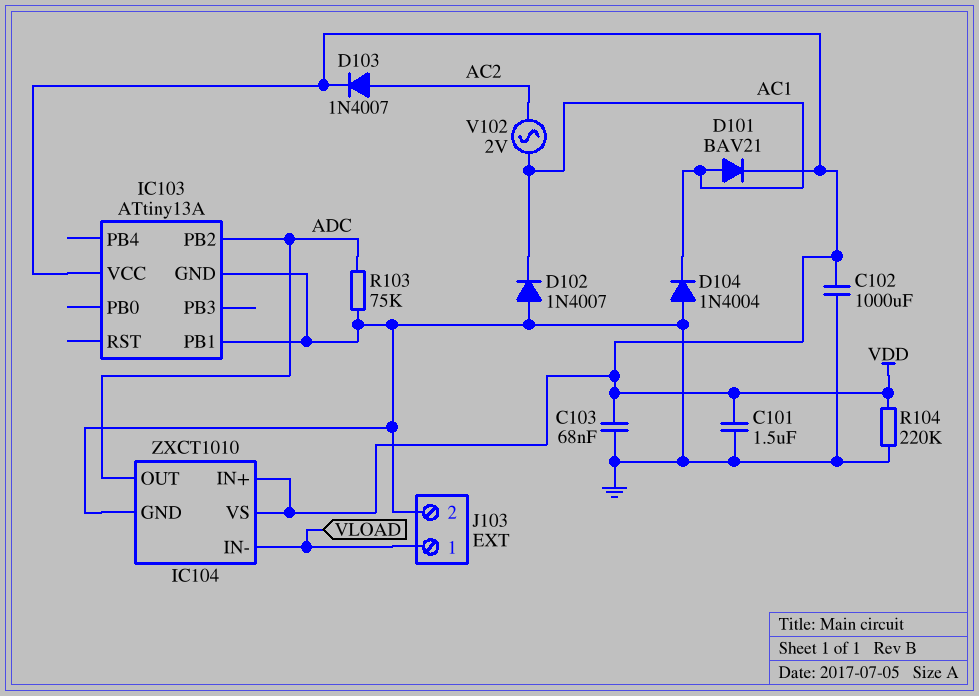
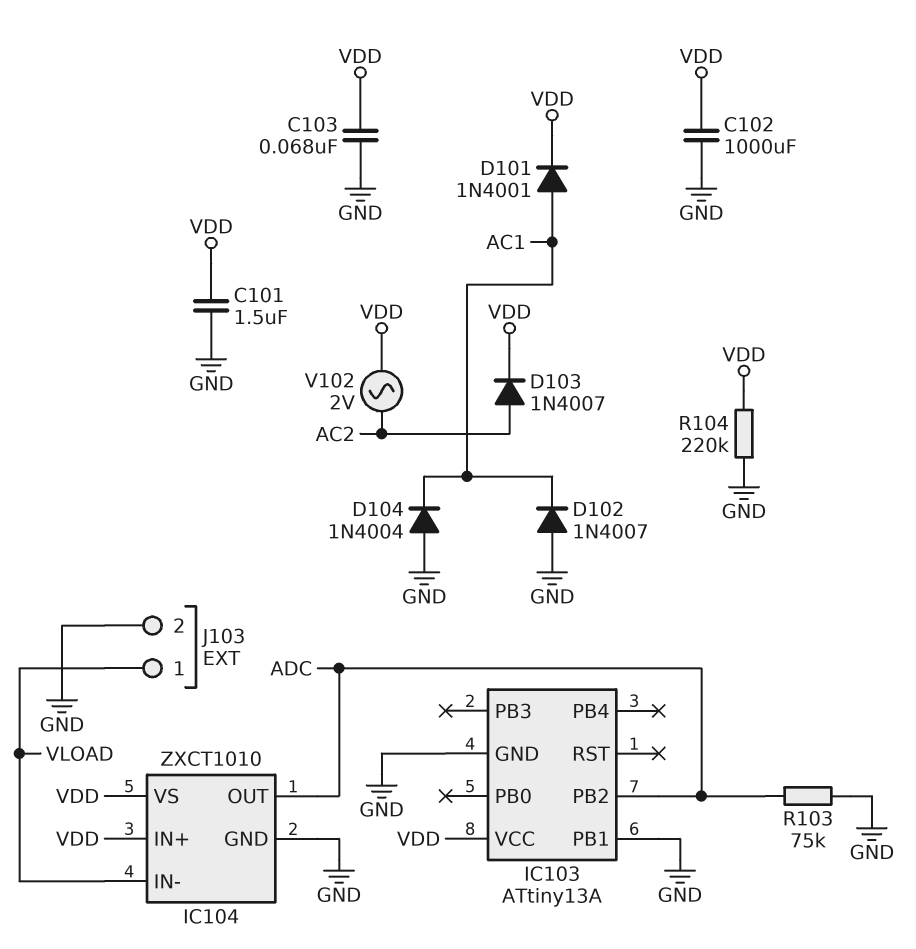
D101: diode BAV21 (A AC1, K VDD) -> diode 1N4001 (A AC1, K VDD)
V102: AC 2V (AC1, AC2) -> AC 2V (AC2, VDD)

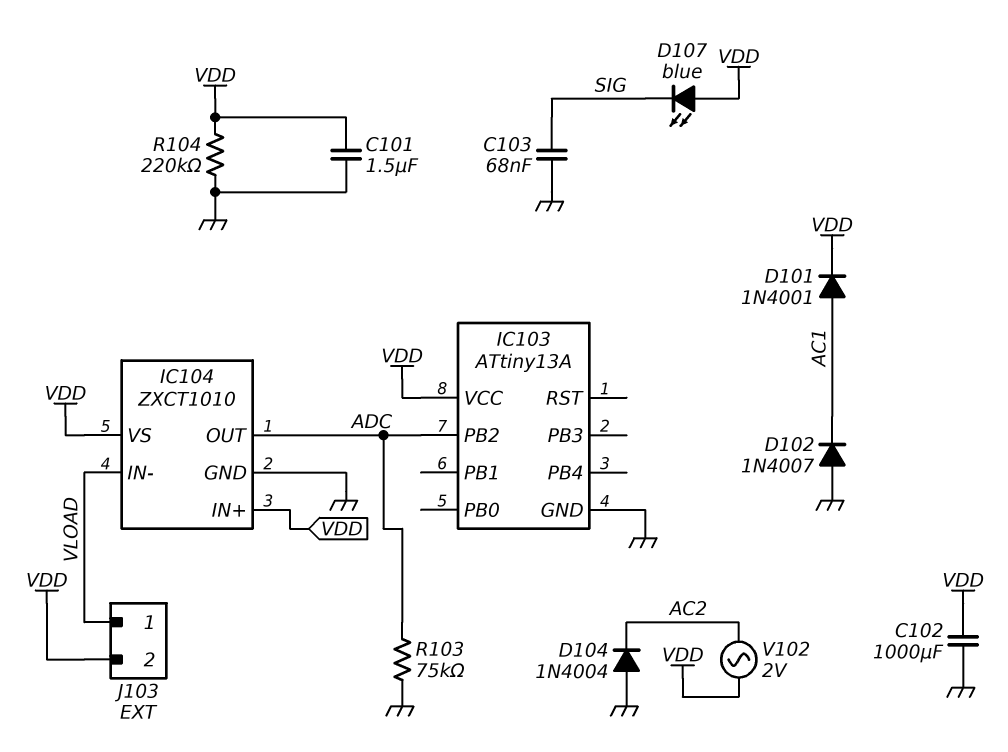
C103: 68nF (GND, VDD) -> 68nF (GND, SIG)
D103: diode 1N4007 (A AC2, K VDD) -> none
D104: diode 1N4004 (A GND, K AC1) -> diode 1N4004 (A GND, K AC2)
D107: none -> LED blue (A VDD, K SIG)
IC103 pin PB1: GND -> none
J103 pin 2: GND -> VDD

